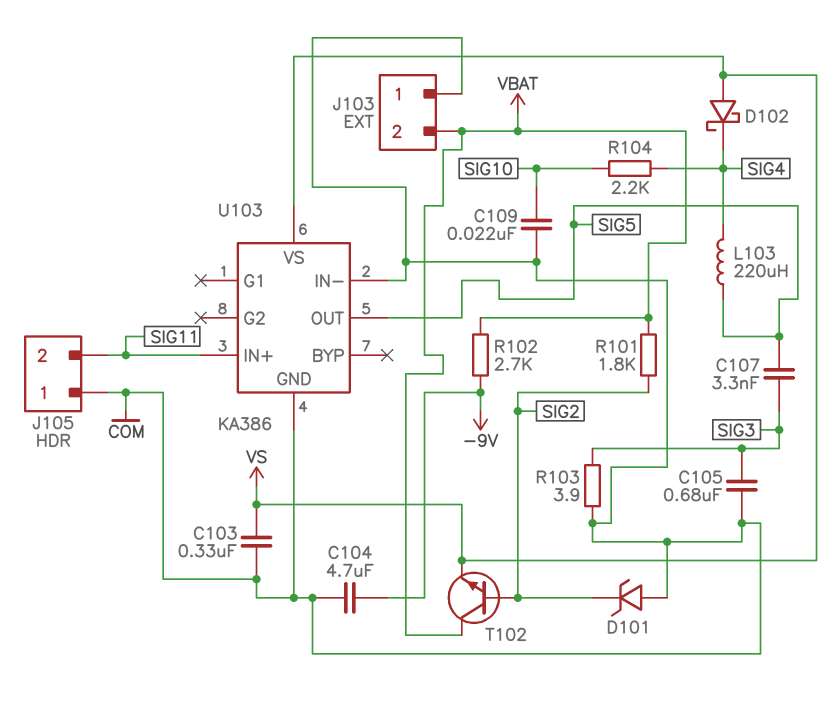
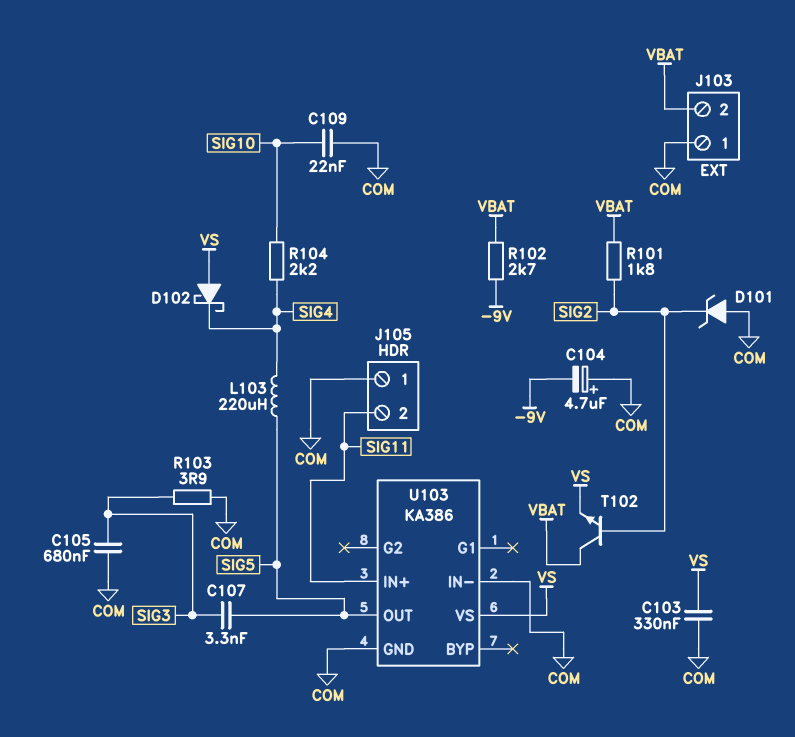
C104: 4.7uF (-9V, COM) -> 4.7uF (plus COM, minus -9V)

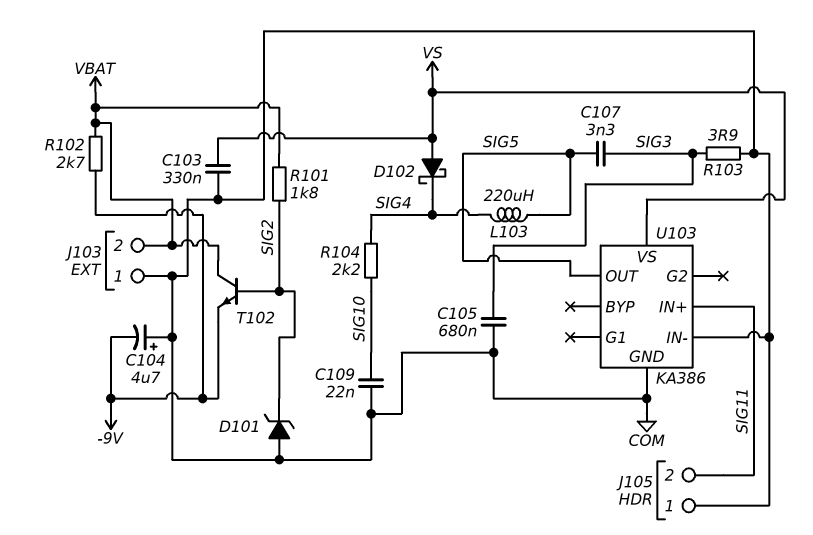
T102: NPN (B SIG2, C VBAT, E VS) -> NPN (B SIG2, C VBAT, E -9V)

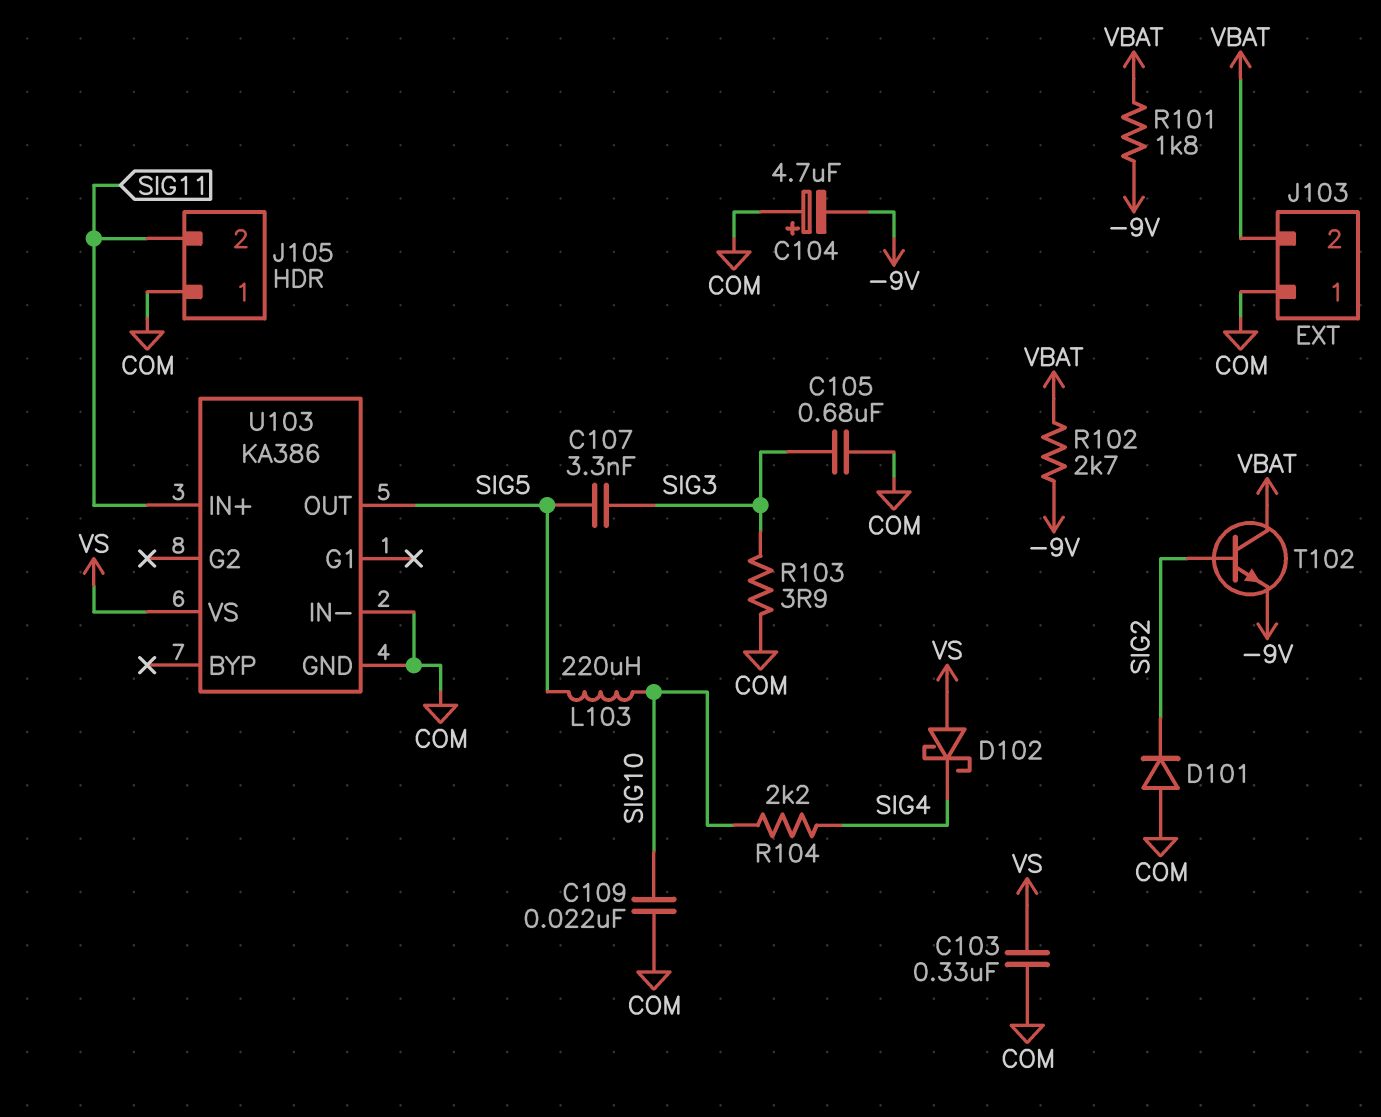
D101: zener (A COM, K SIG2) -> diode (A COM, K SIG2)
L103: 220uH (SIG4, SIG5) -> 220uH (SIG5, SIG10)
R101: 1.8k (SIG2, VBAT) -> 1.8k (-9V, VBAT)

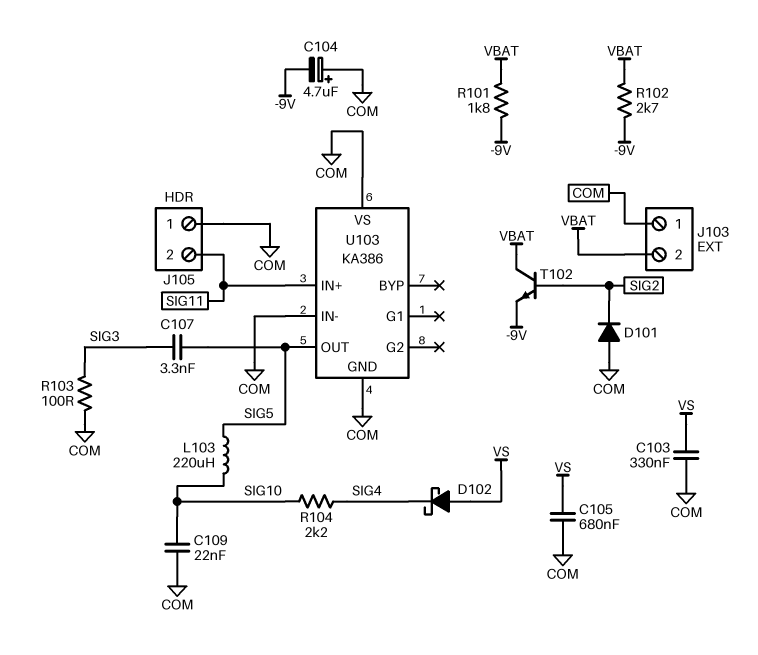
C105: 680nF (COM, SIG3) -> 680nF (COM, VS)
R103: 3.9 (COM, SIG3) -> 100 (COM, SIG3)
U103 pin VS: VS -> COM

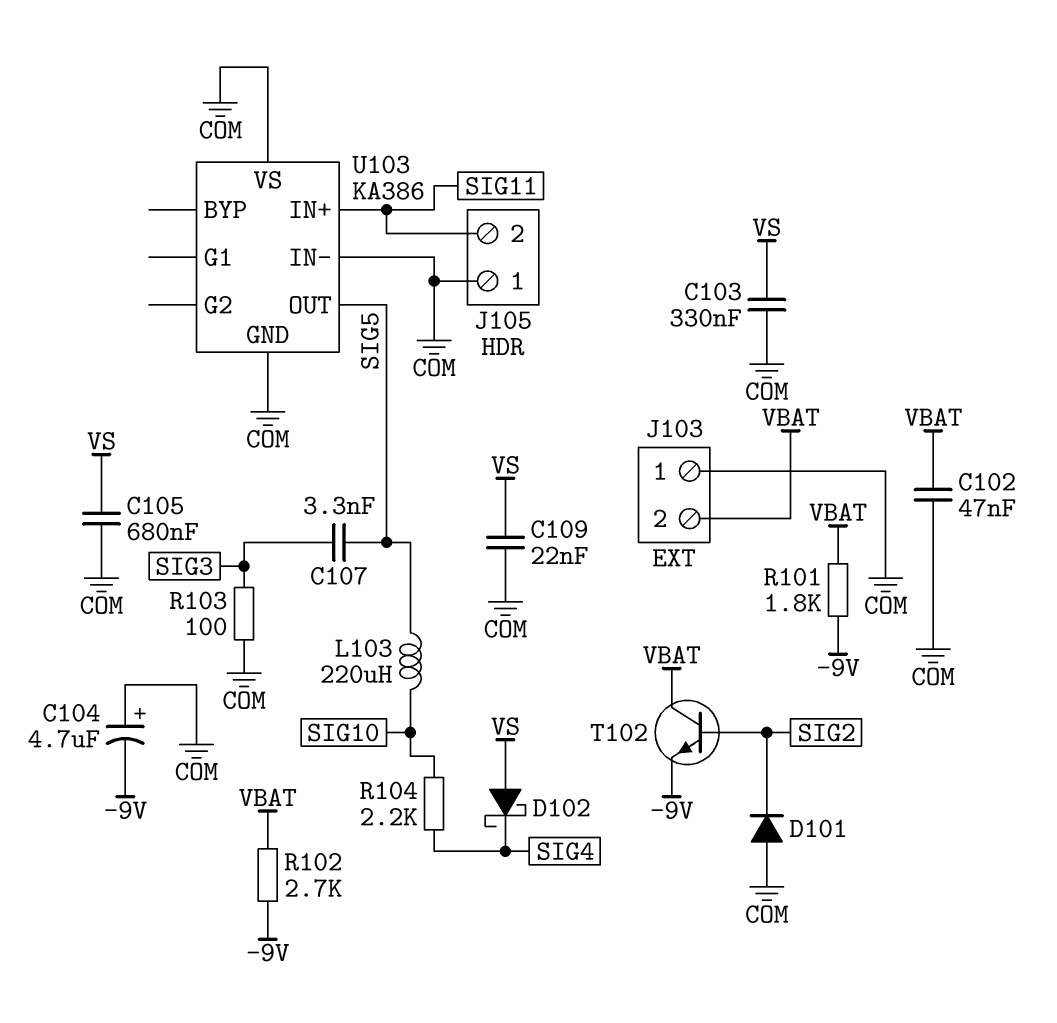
C102: none -> 47nF (COM, VBAT)
C109: 22nF (COM, SIG10) -> 22nF (COM, VS)

